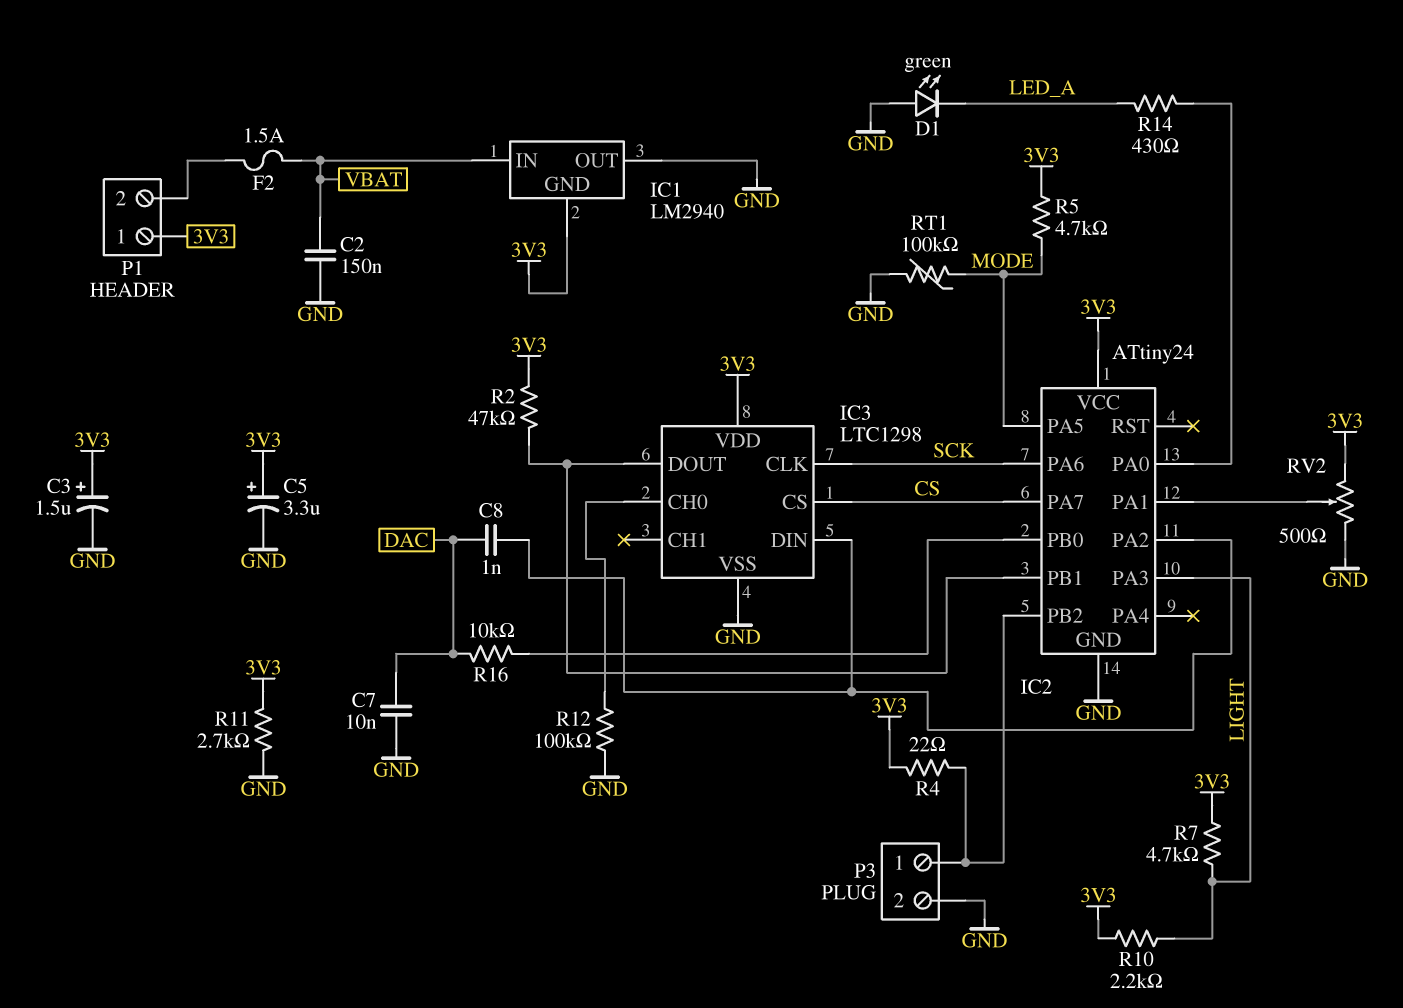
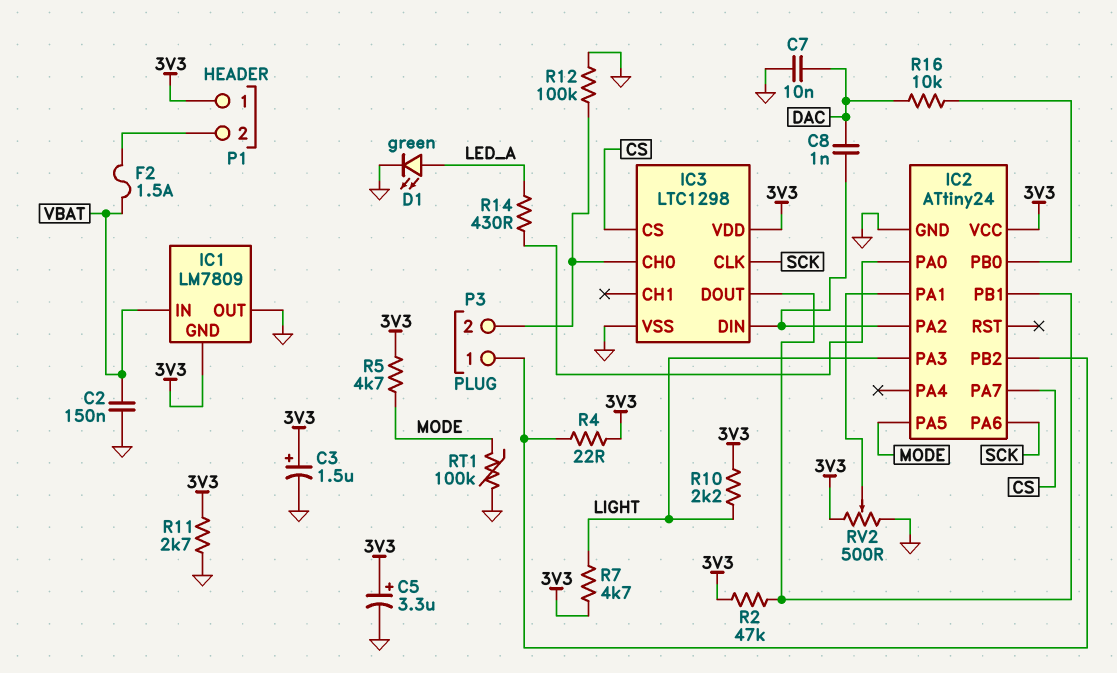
D1: LED green (A GND, K LED_A) -> LED green (A LED_A, K GND)
IC1: LM2940 -> LM7809
P3 pin 2: GND -> IC3/CH0

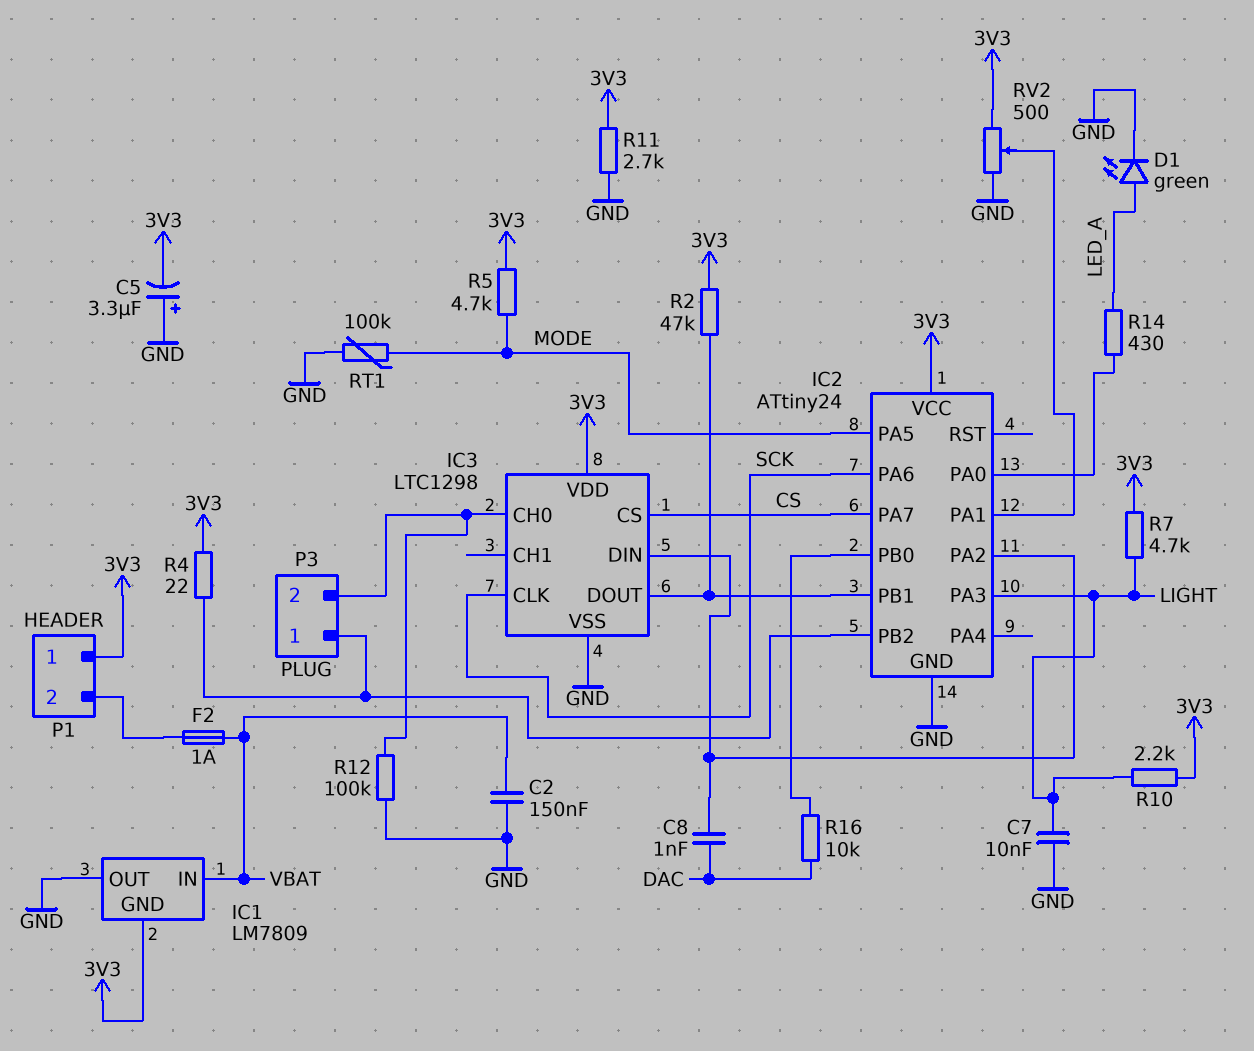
C3: 1.5uF (plus 3V3, minus GND) -> none
C5: 3.3uF (plus 3V3, minus GND) -> 3.3uF (plus GND, minus 3V3)
C7: 10nF (DAC, GND) -> 10nF (GND, LIGHT)
F2: 1.5A (P1/2, VBAT) -> 1A (P1/2, VBAT)

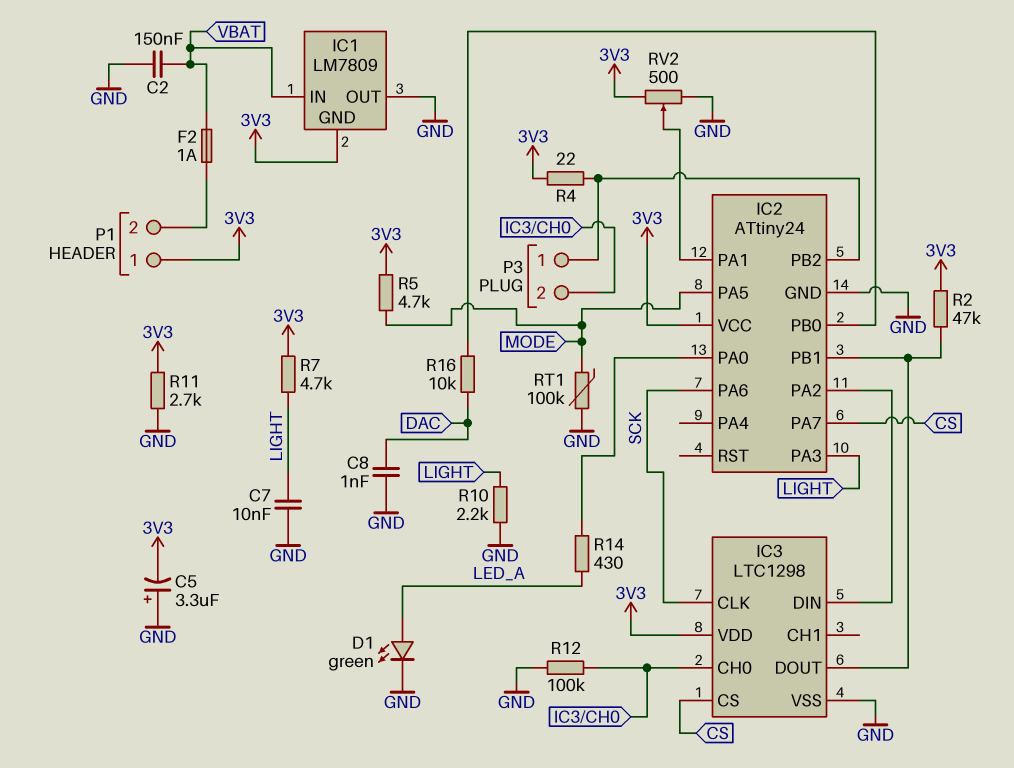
C8: 1nF (DAC, IC2/PA2) -> 1nF (DAC, GND)
R10: 2.2k (3V3, LIGHT) -> 2.2k (GND, LIGHT)

